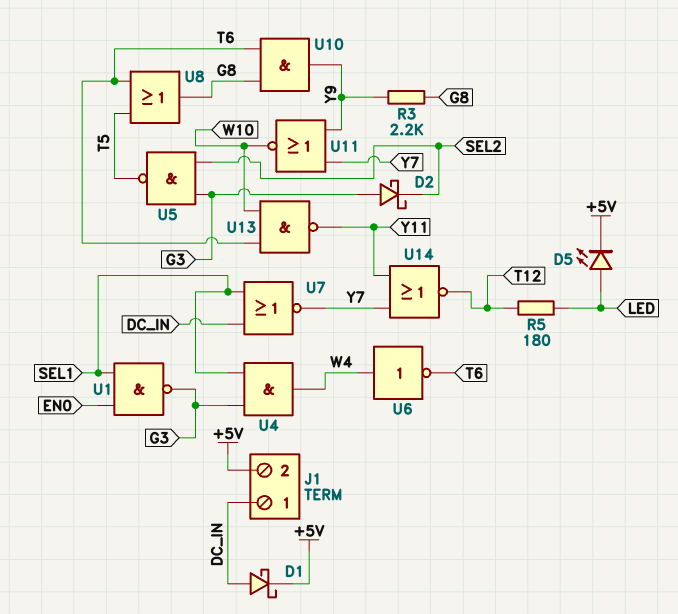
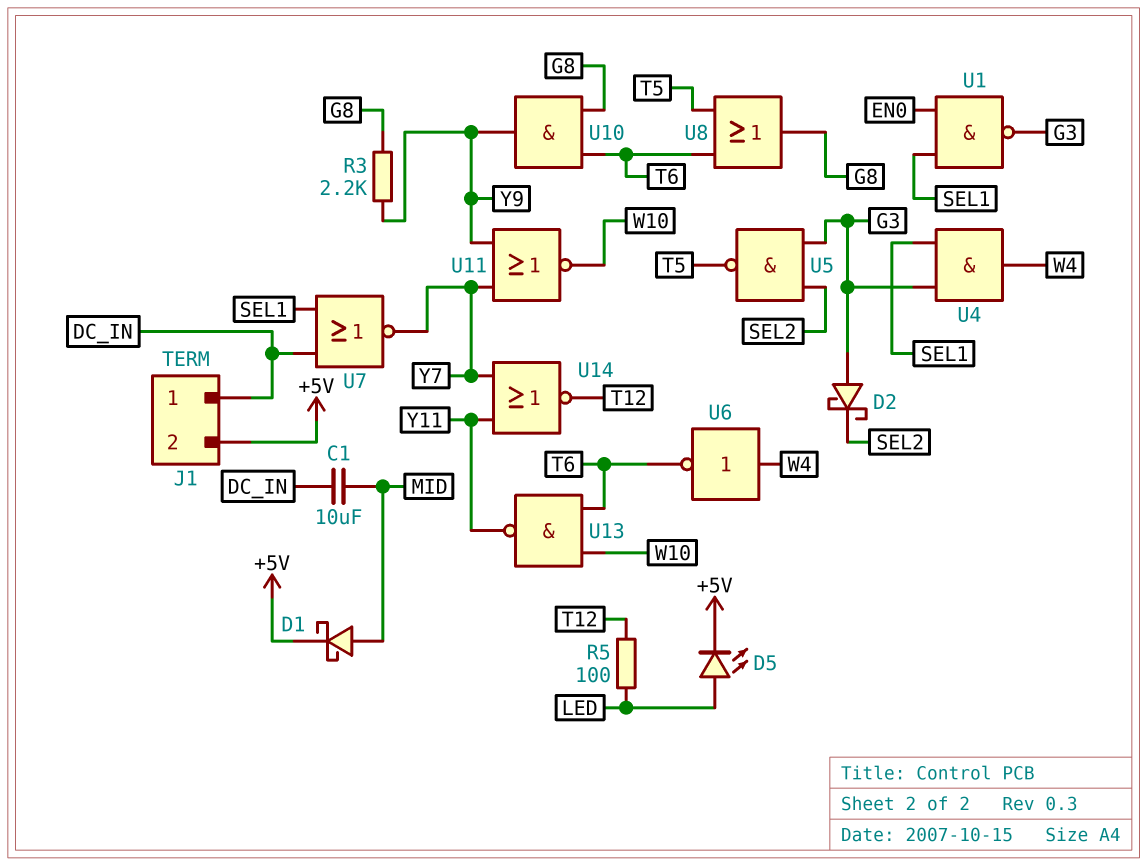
C1: none -> 10uF (DC_IN, MID)
D1: schottky (A DC_IN, K +5V) -> schottky (A MID, K +5V)
R5: 180 (LED, T12) -> 100 (LED, T12)

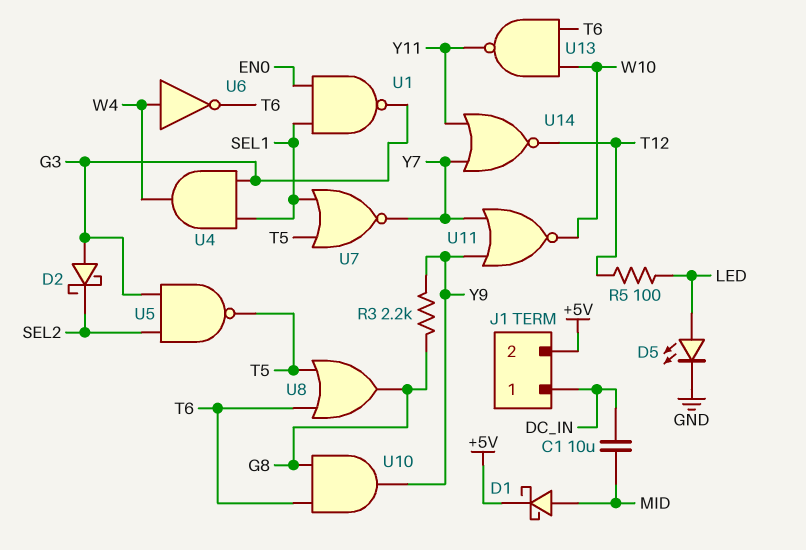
D5: LED (A LED, K +5V) -> LED (A LED, K GND)
U7: NOR (in DC_IN, in SEL1, out Y7) -> NOR (in SEL1, in T5, out Y7)

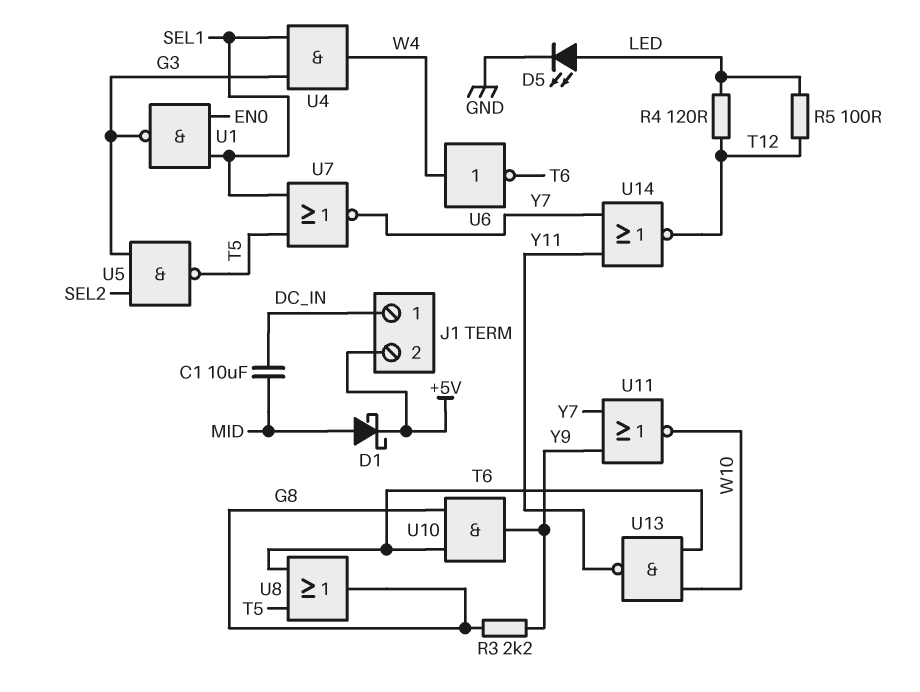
D2: schottky (A G3, K SEL2) -> none
R4: none -> 120 (LED, T12)

